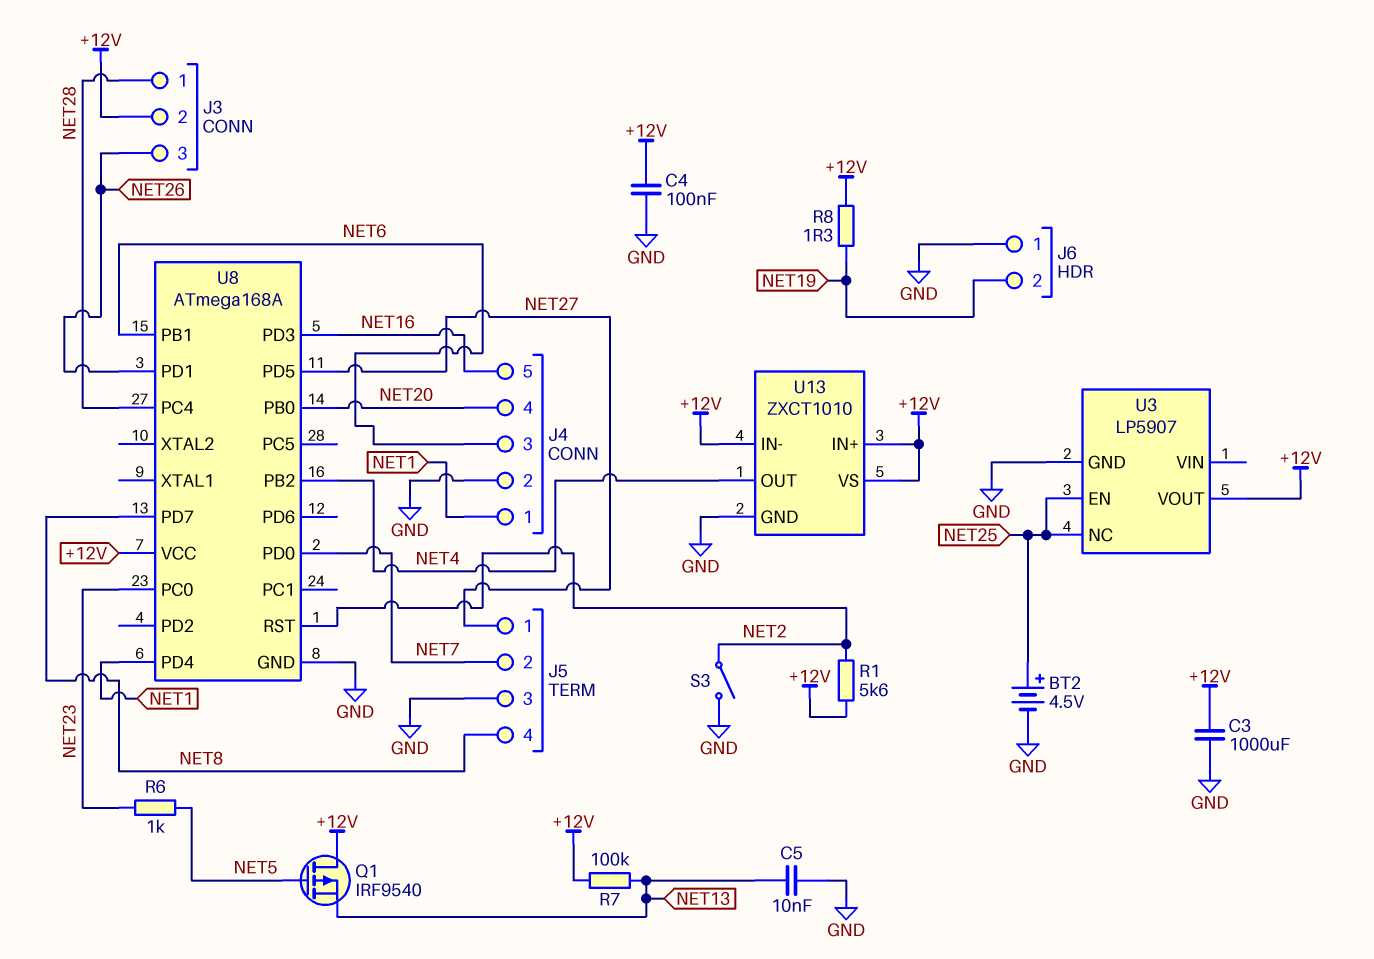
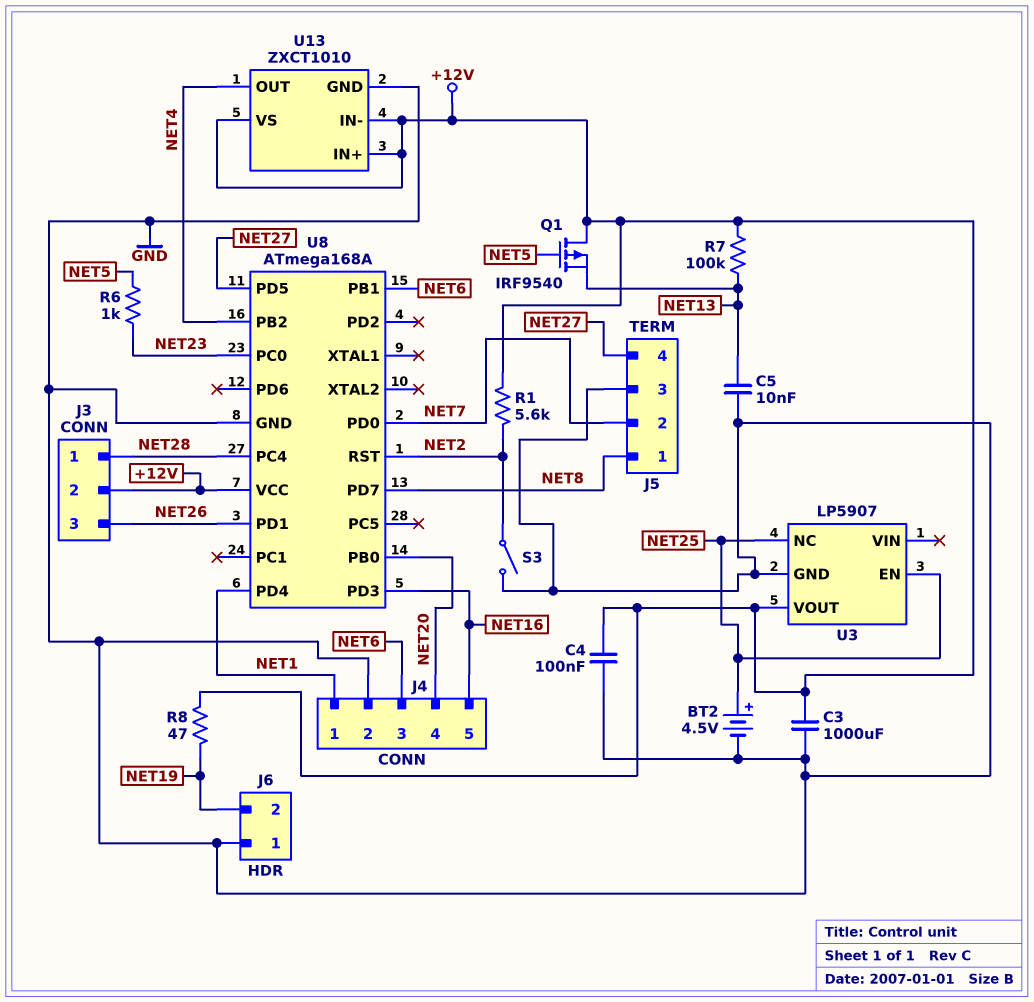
J5 pin 1: NET27 -> NET8
J5 pin 4: NET8 -> NET27
R8: 1.3 (+12V, NET19) -> 47 (+12V, NET19)

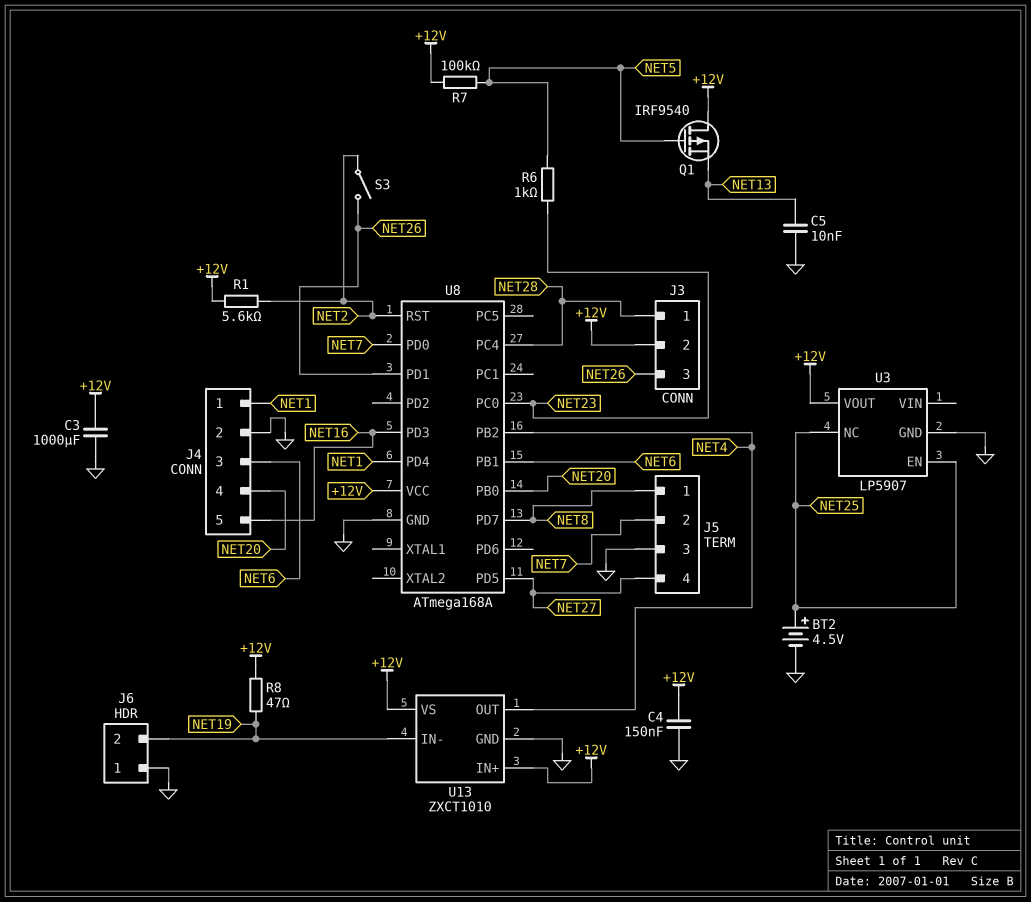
C4: 100nF (+12V, GND) -> 150nF (+12V, GND)
R7: 100k (+12V, NET13) -> 100k (+12V, NET5)
S3: switch (GND, NET2) -> switch (NET2, NET26)
U13 pin IN-: +12V -> NET19

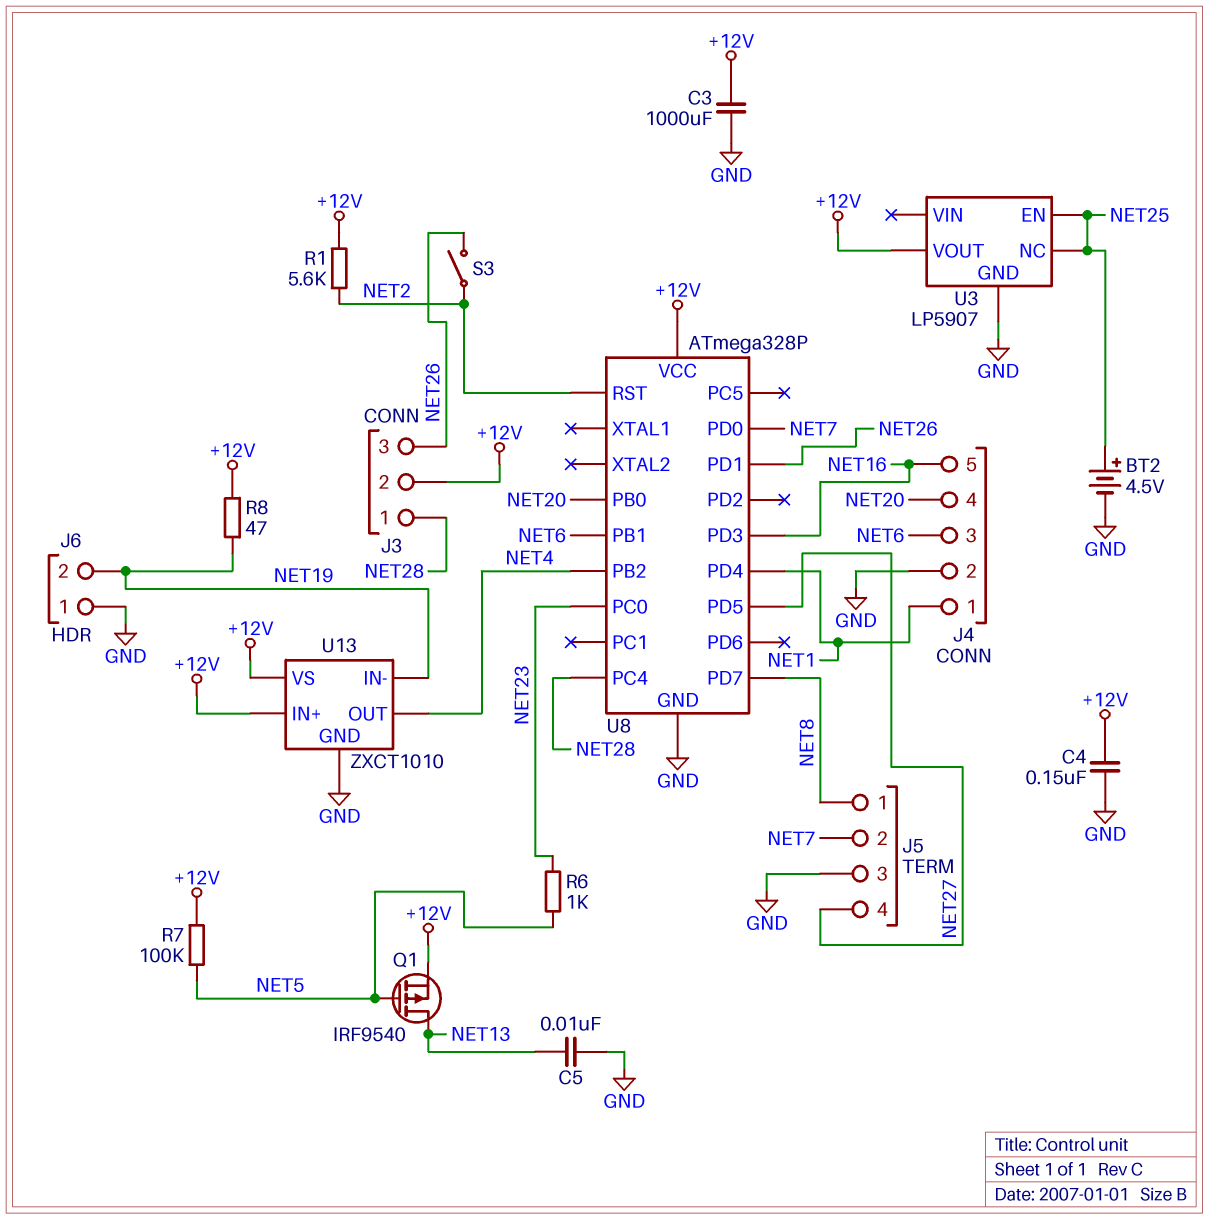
Q1: PMOS IRF9540 (G NET5, D +12V, S NET13) -> PMOS IRF9540 (G NET5, D NET13, S +12V)
U8: ATmega168A -> ATmega328P

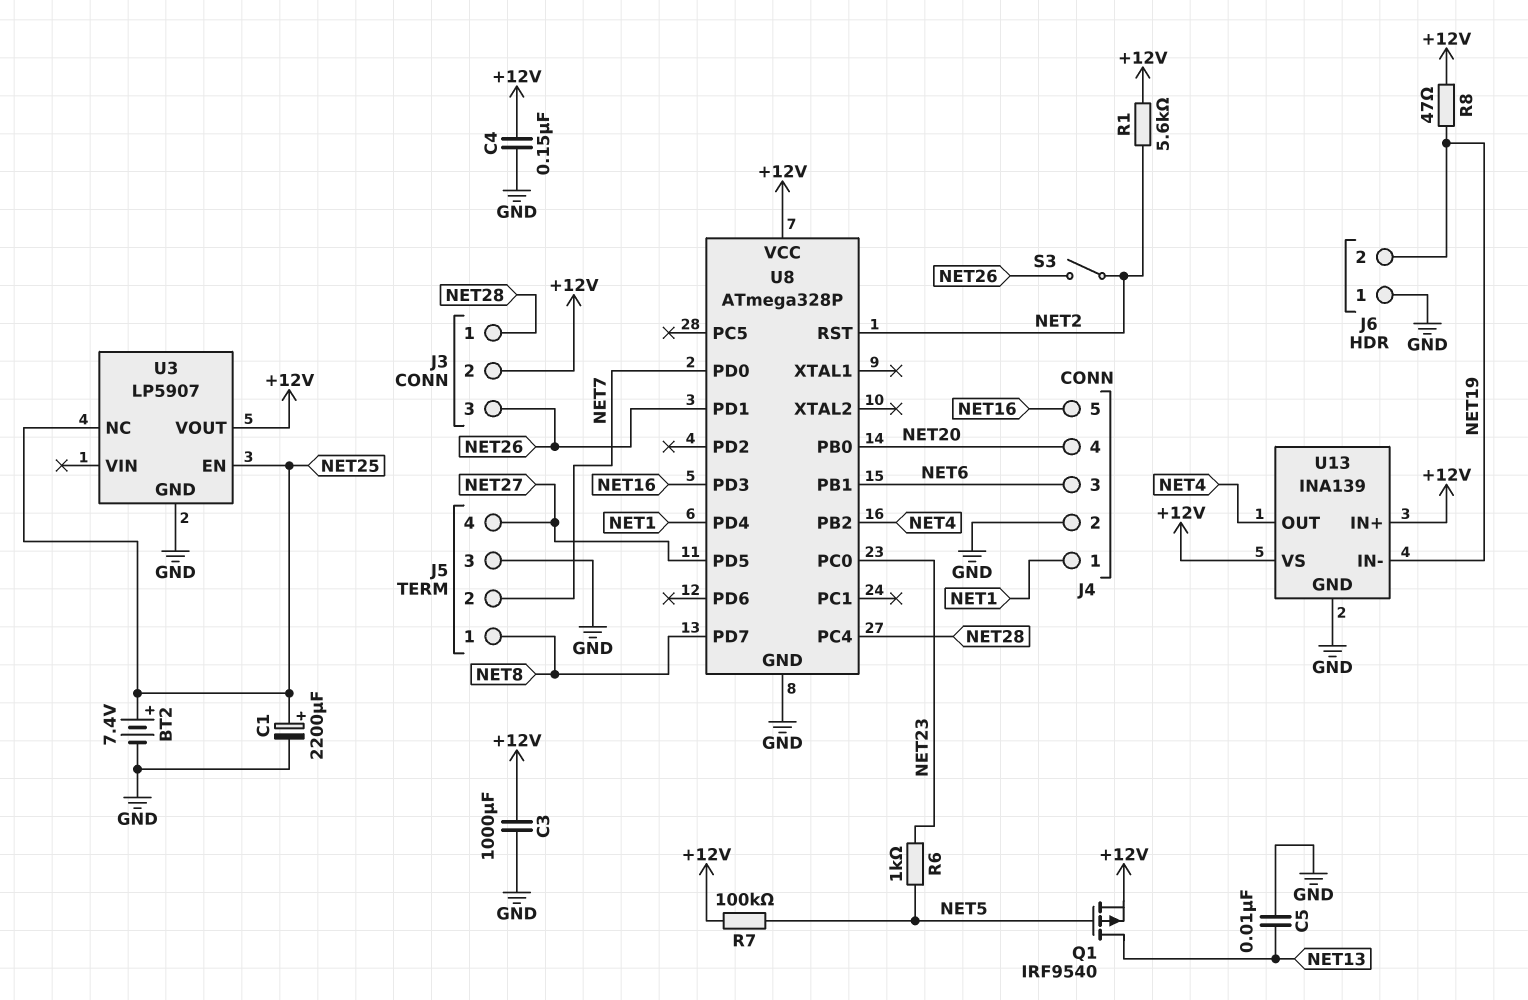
BT2: 4.5V (plus NET25, minus GND) -> 7.4V (plus NET25, minus GND)
C1: none -> 2200uF (plus NET25, minus GND)
U13: ZXCT1010 -> INA139

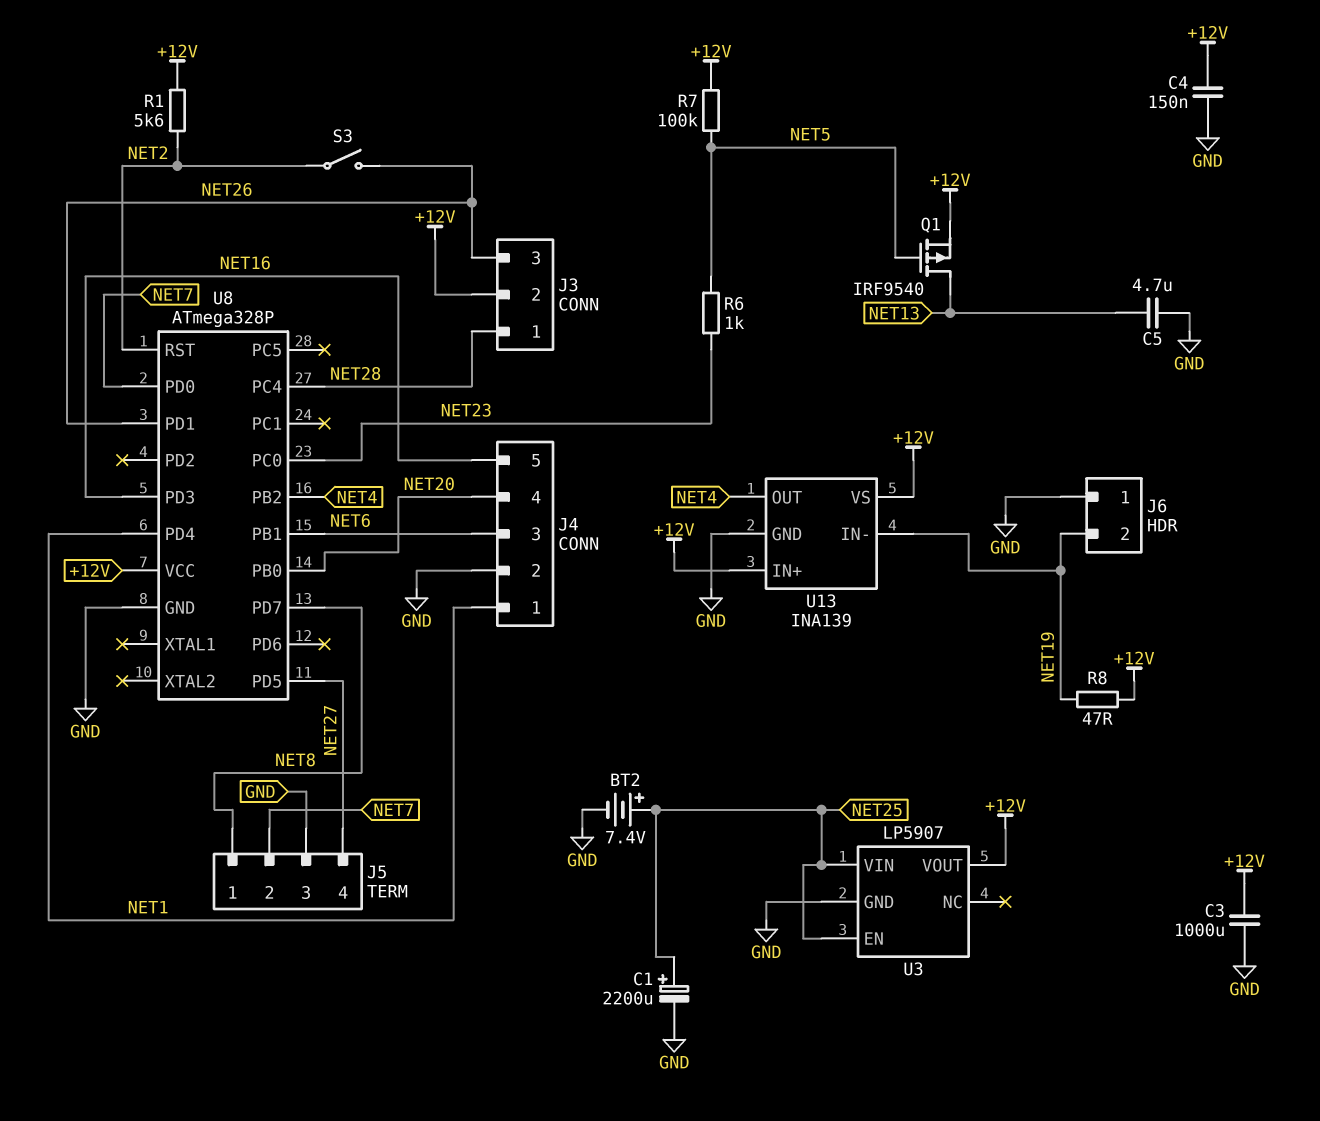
C5: 10nF (GND, NET13) -> 4.7uF (GND, NET13)
U3 pin NC: NET25 -> none
U3 pin VIN: none -> NET25

